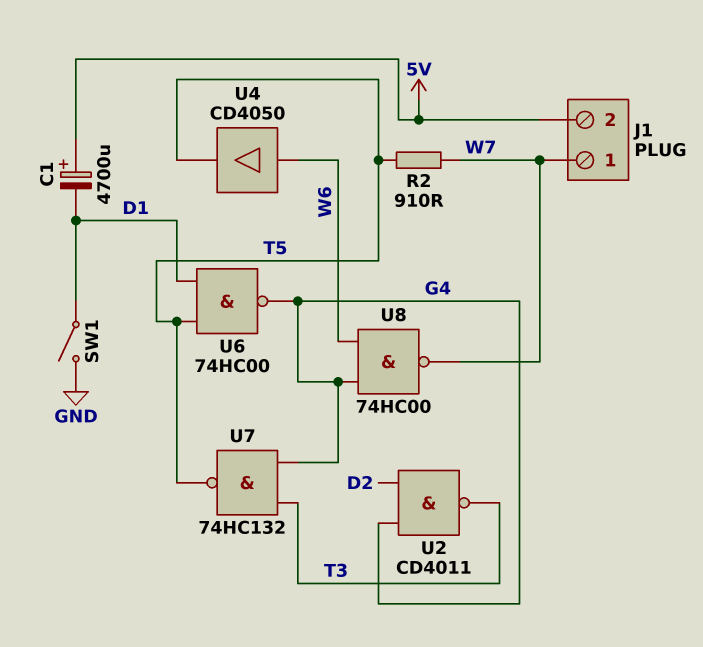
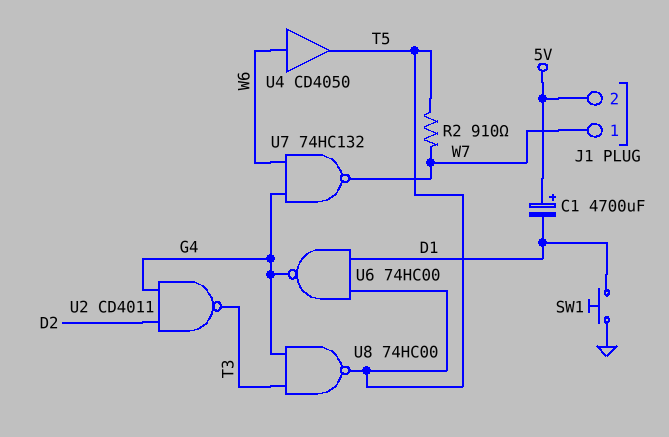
SW1: switch (D1, GND) -> button (D1, GND)
U7: NAND 74HC132 (in G4, in T3, out T5) -> NAND 74HC132 (in G4, in W6, out W7)
U8: NAND 74HC00 (in G4, in W6, out W7) -> NAND 74HC00 (in G4, in T3, out T5)

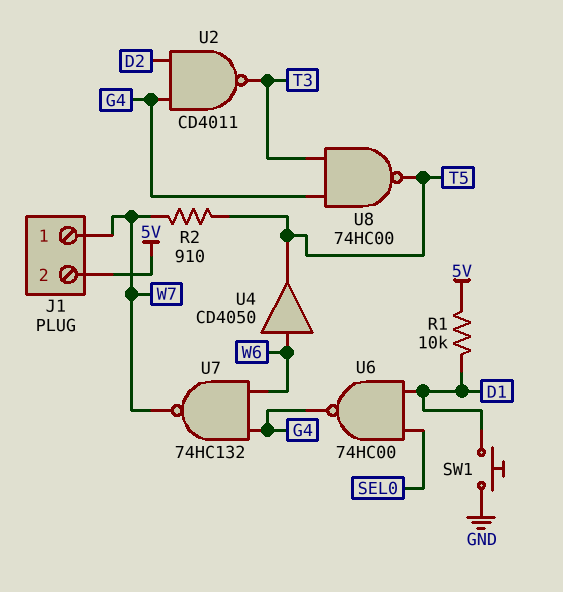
C1: 4700uF (plus 5V, minus D1) -> none
R1: none -> 10k (5V, D1)
U6: NAND 74HC00 (in D1, in T5, out G4) -> NAND 74HC00 (in D1, in SEL0, out G4)

